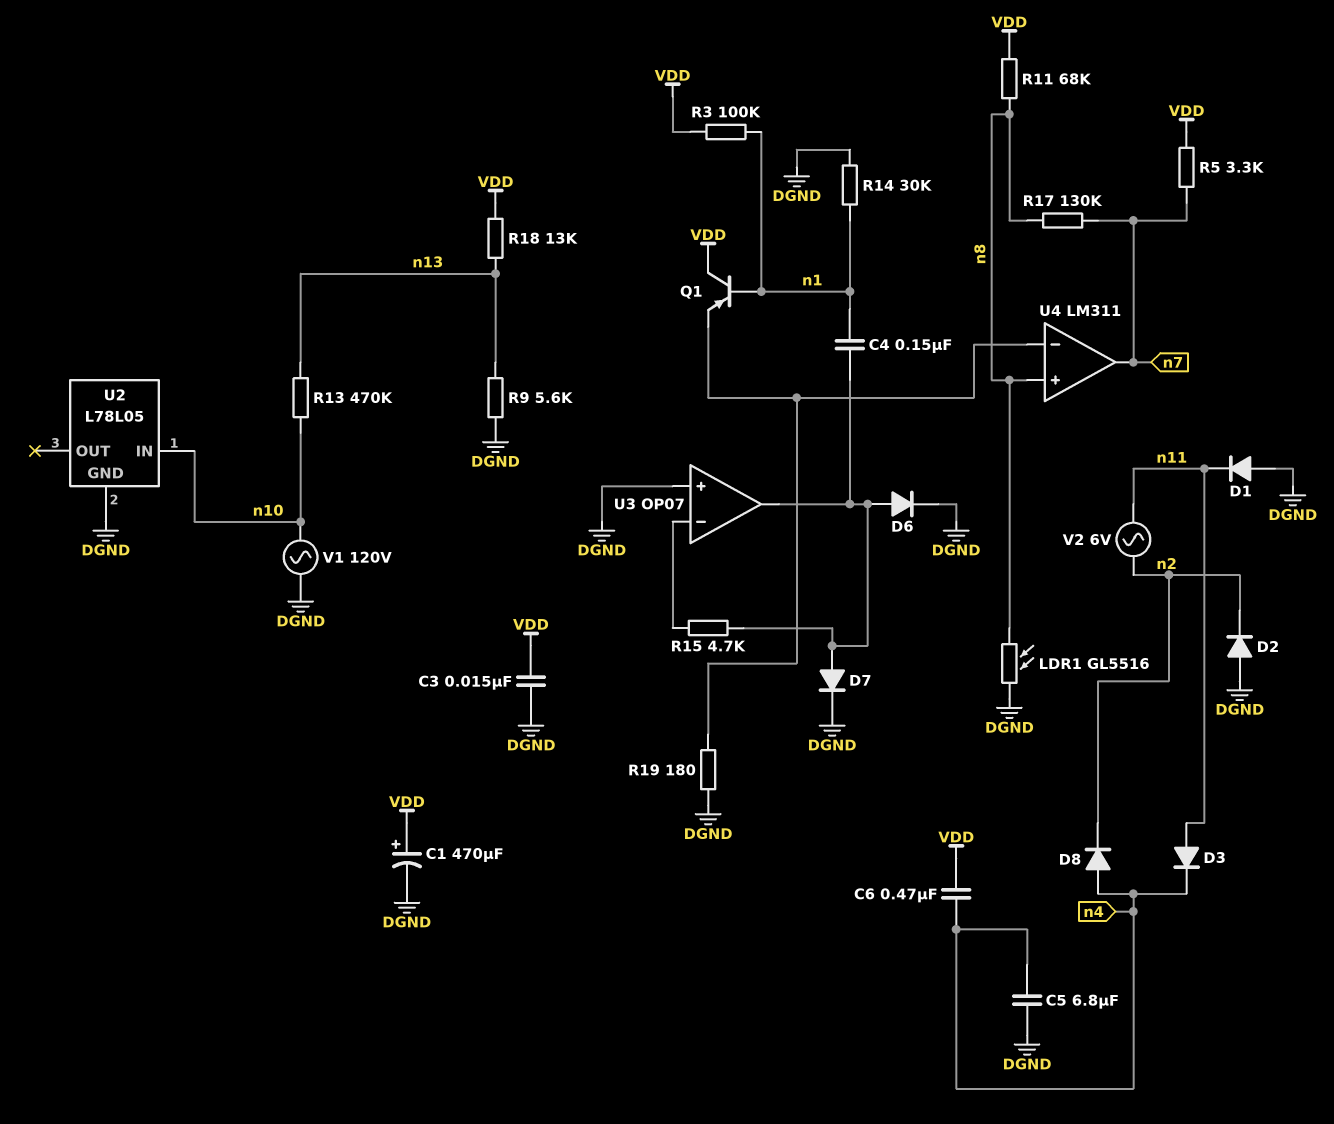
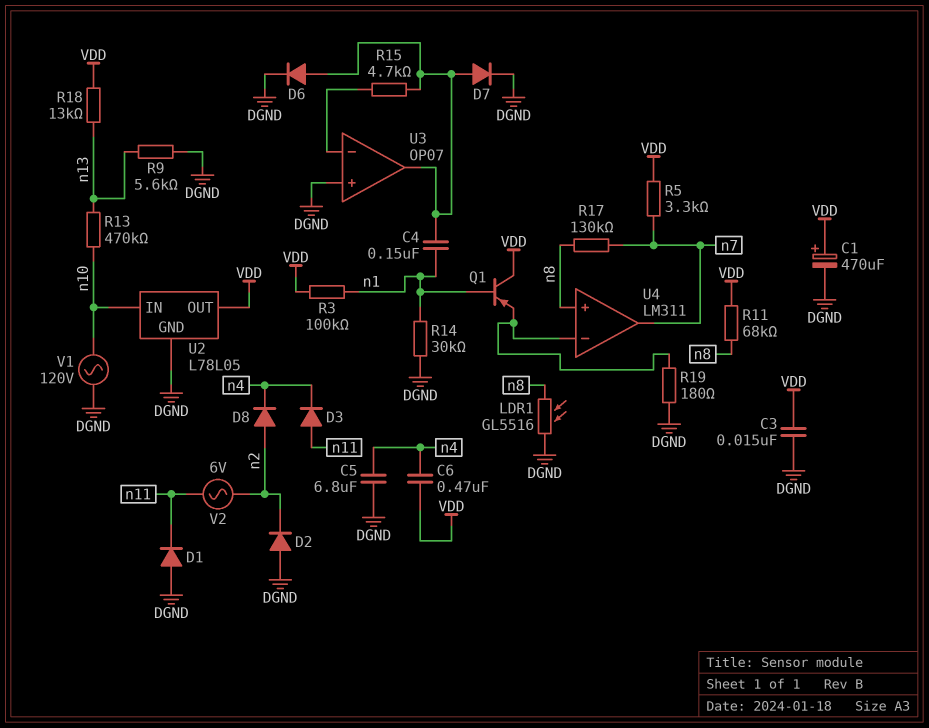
D8: diode (A n4, K n2) -> diode (A n2, K n4)
U2 pin OUT: none -> VDD

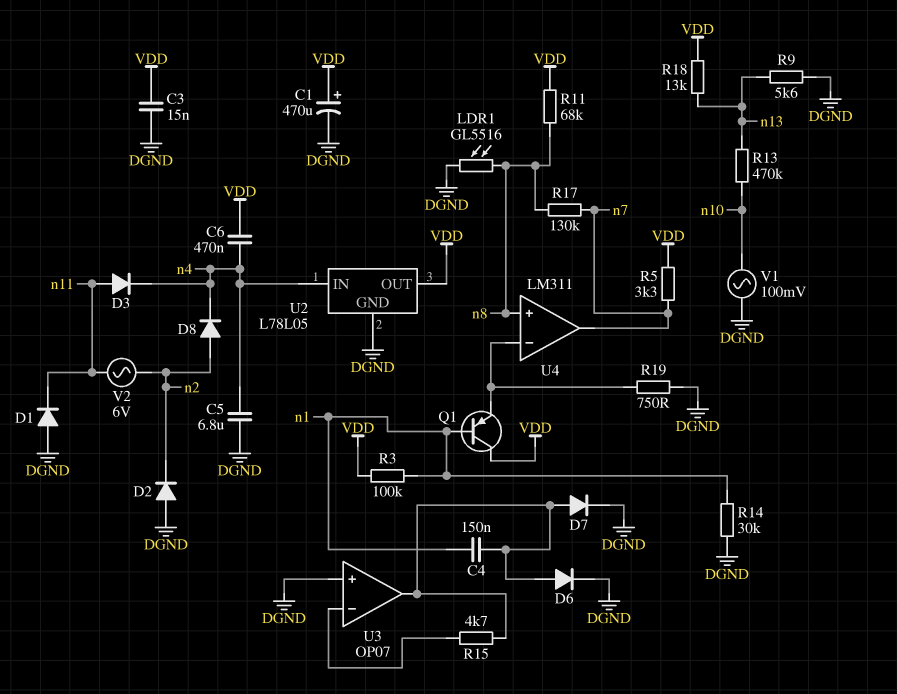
R19: 180 (DGND, U4/in-) -> 750 (DGND, U4/in-)
U2 pin IN: n10 -> n4
V1: AC 120V (DGND, n10) -> AC 100mV (DGND, n10)

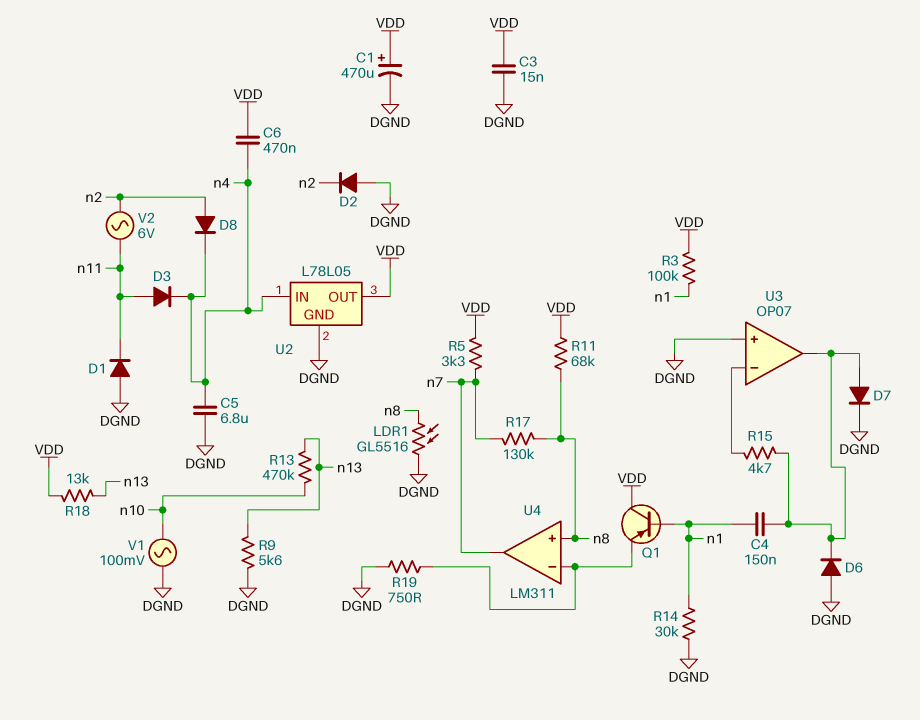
D6: diode (A U3/out, K DGND) -> diode (A DGND, K U3/out)

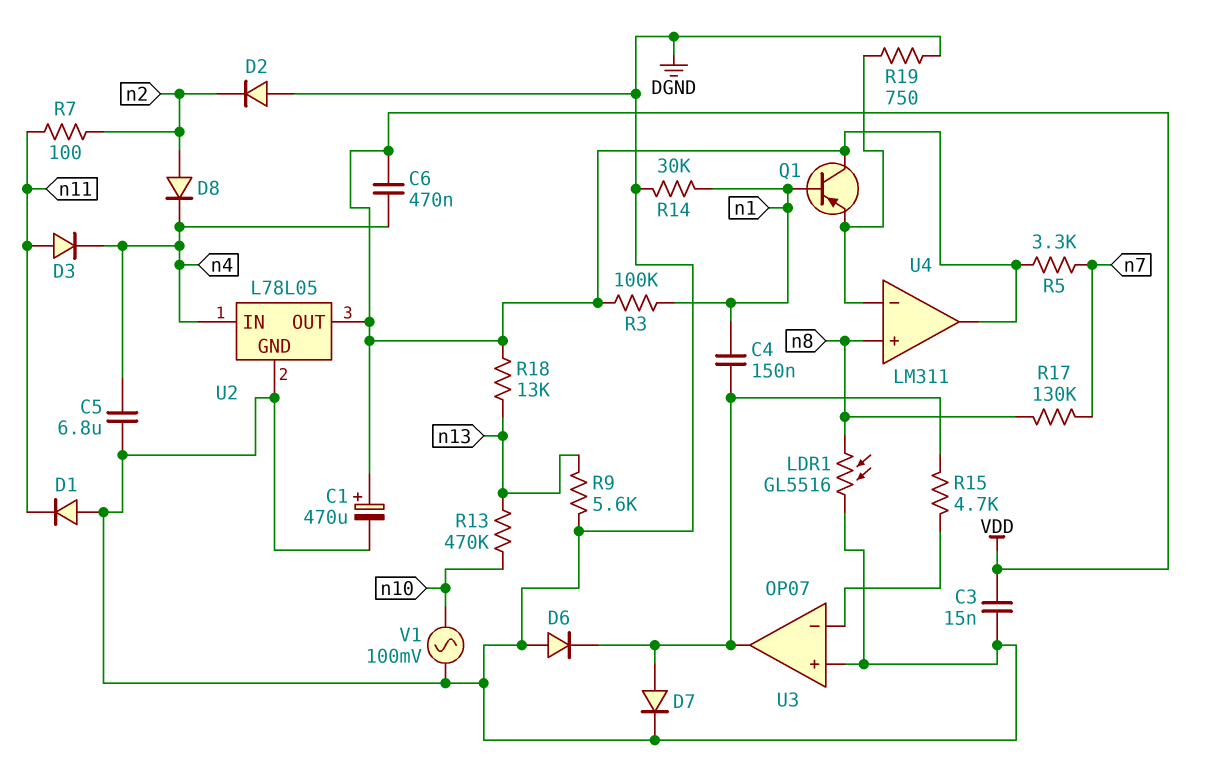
R7: none -> 100 (n2, n11)
R11: 68k (VDD, n8) -> none
U4 pin out: n7 -> VDD
V2: AC 6V (n2, n11) -> none

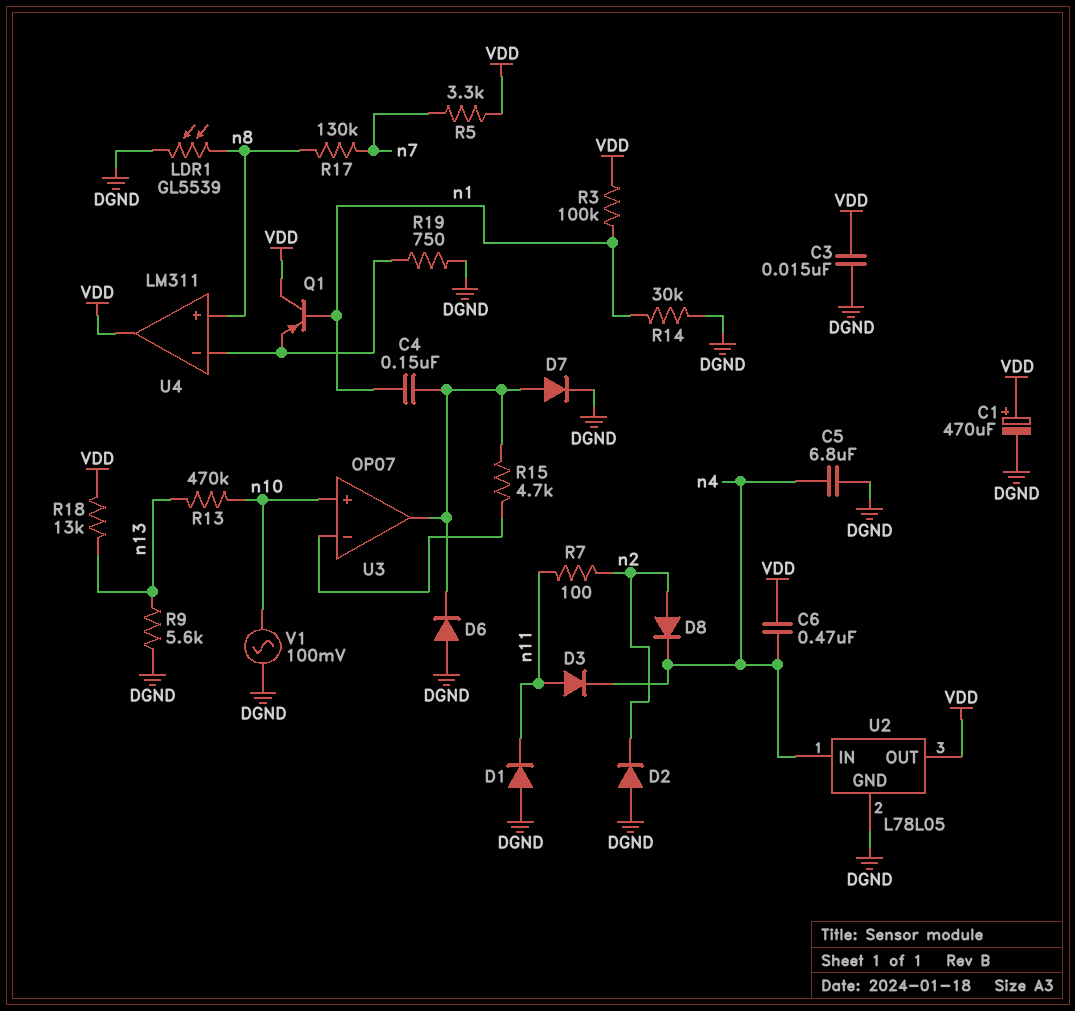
LDR1: GL5516 (DGND, n8) -> GL5539 (DGND, n8)
U3 pin in+: DGND -> n10

